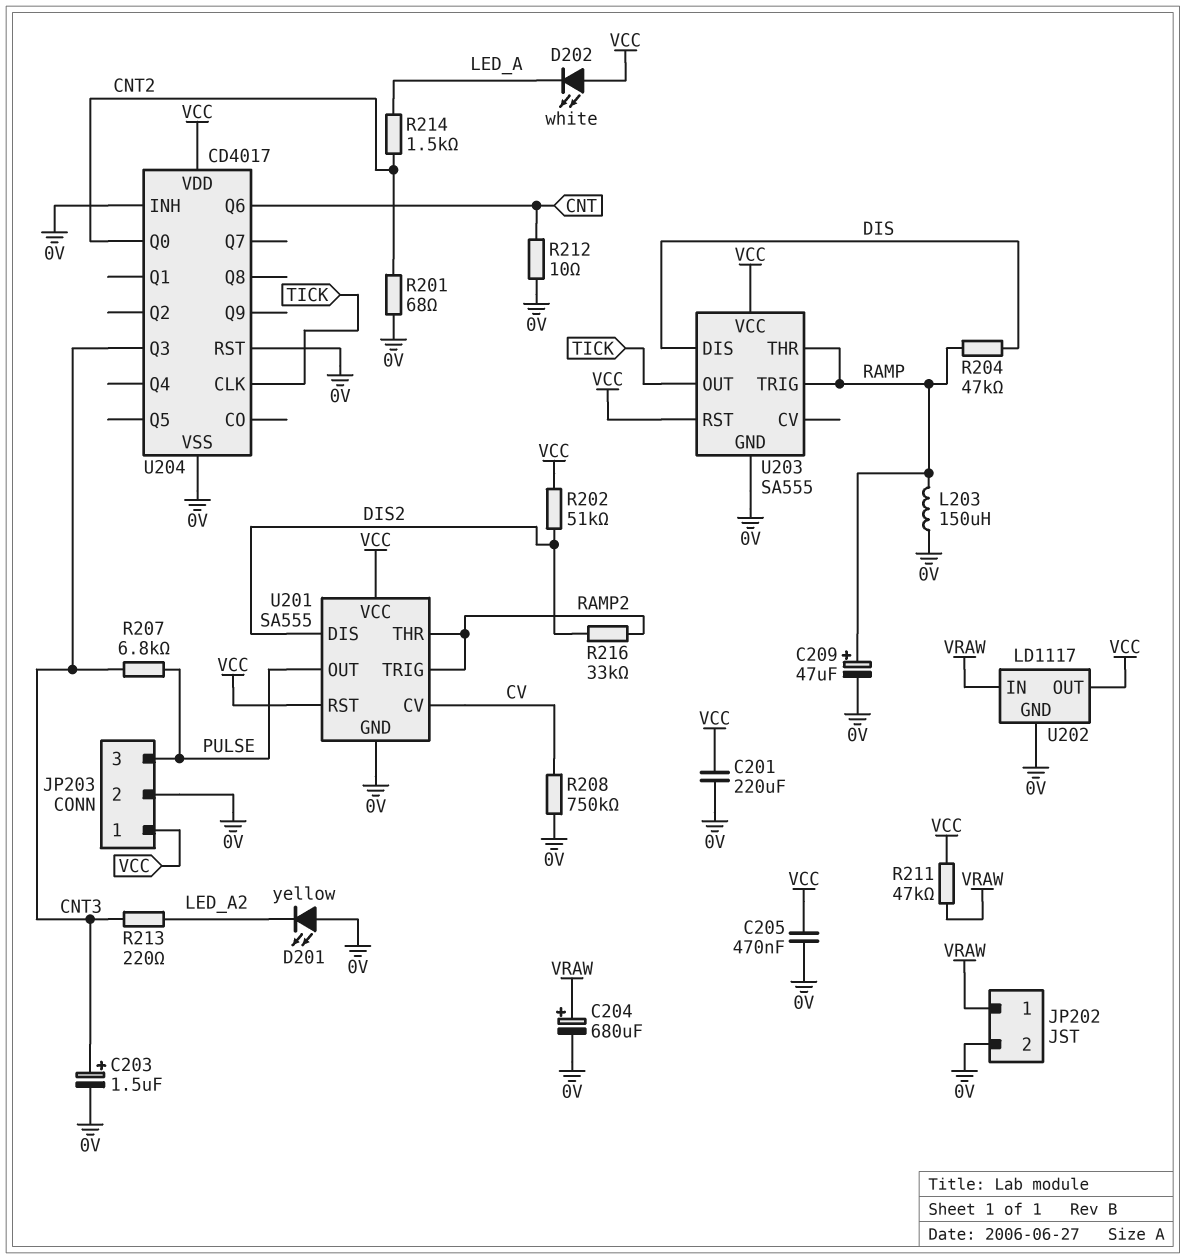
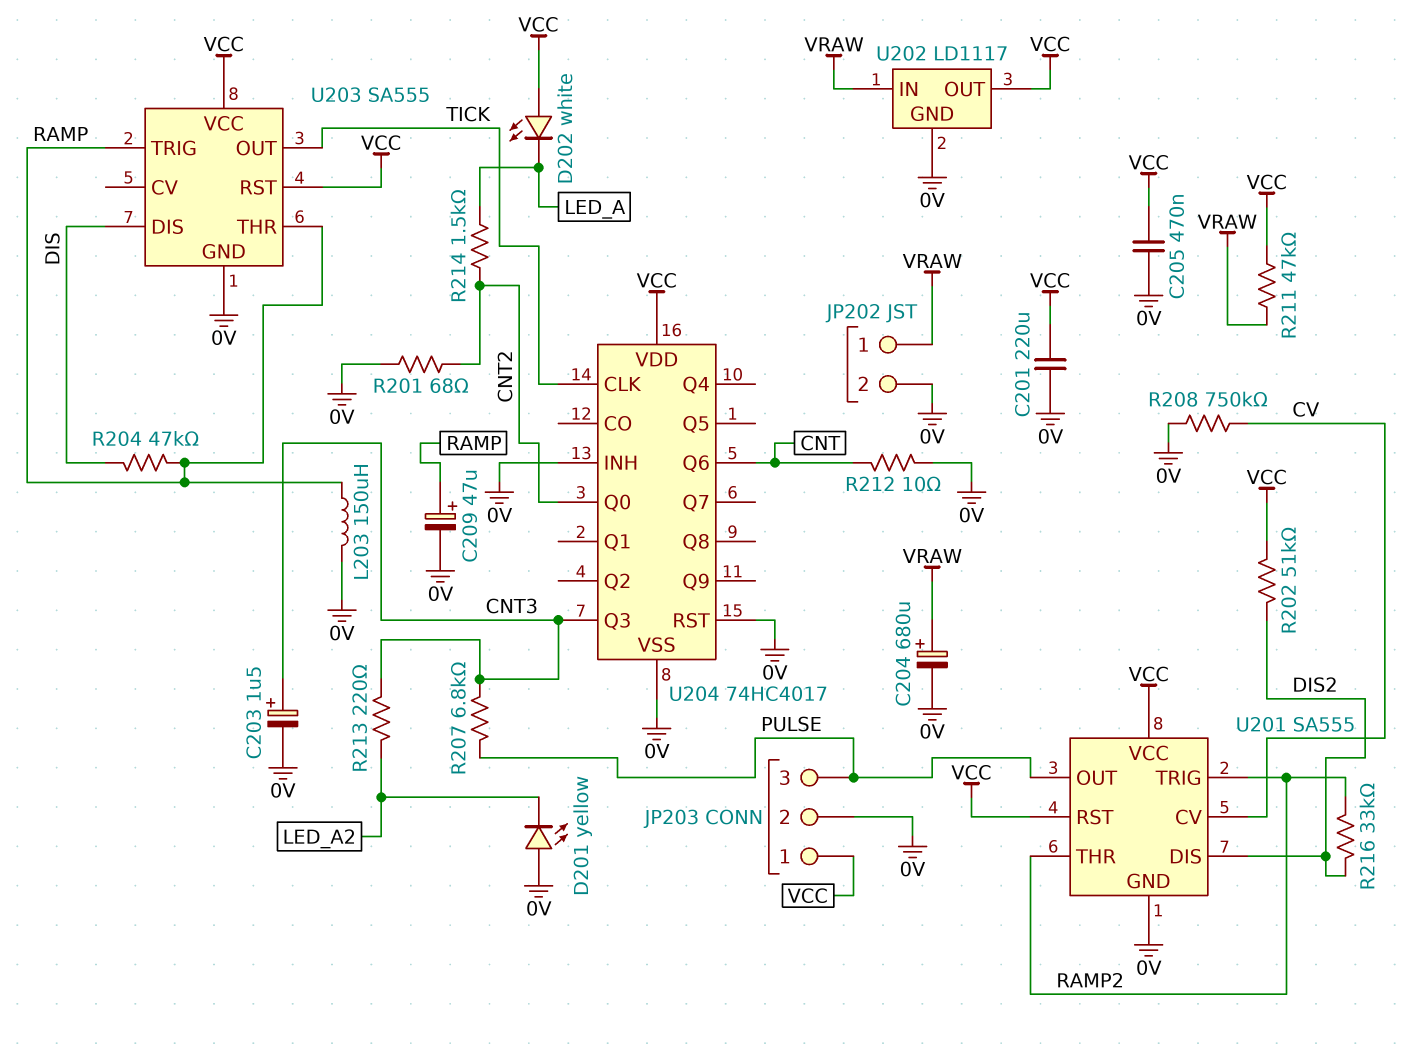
U204: CD4017 -> 74HC4017

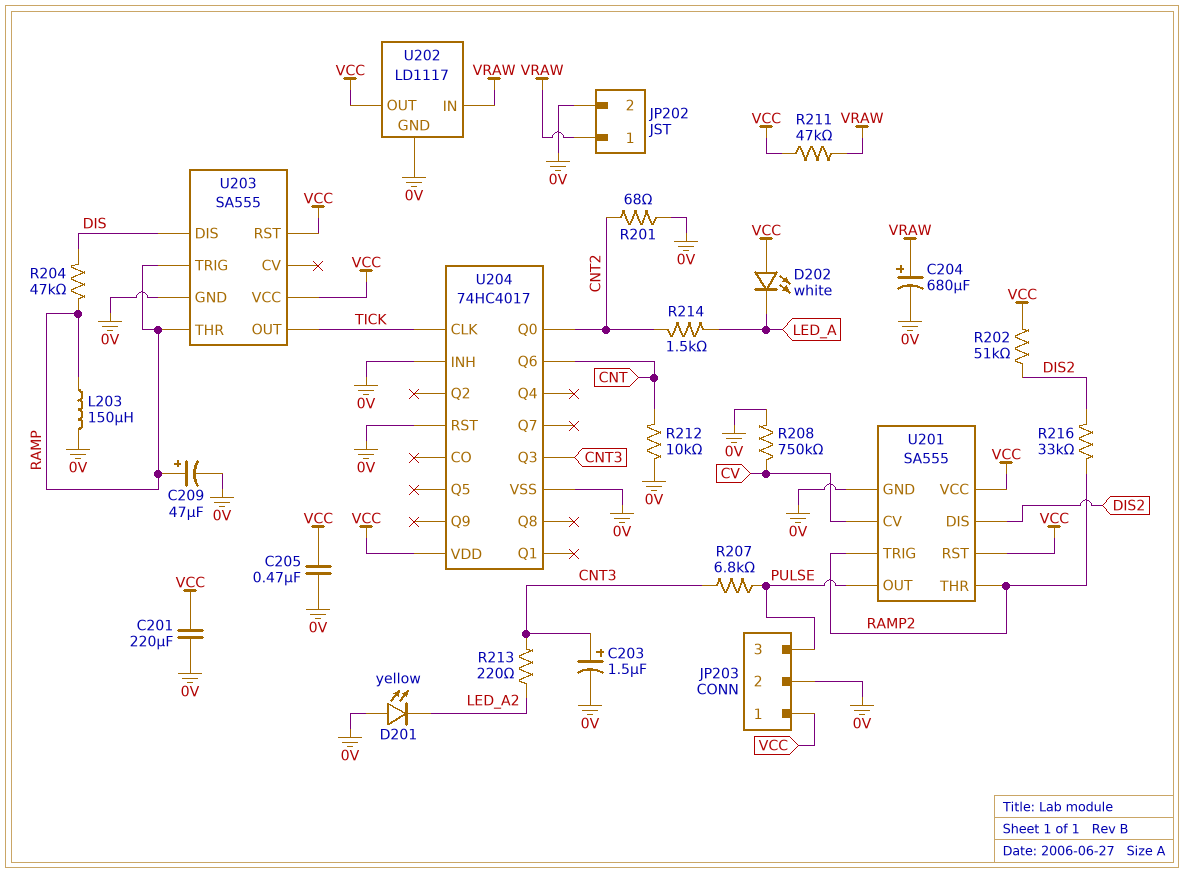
R212: 10 (0V, CNT) -> 10k (0V, CNT)

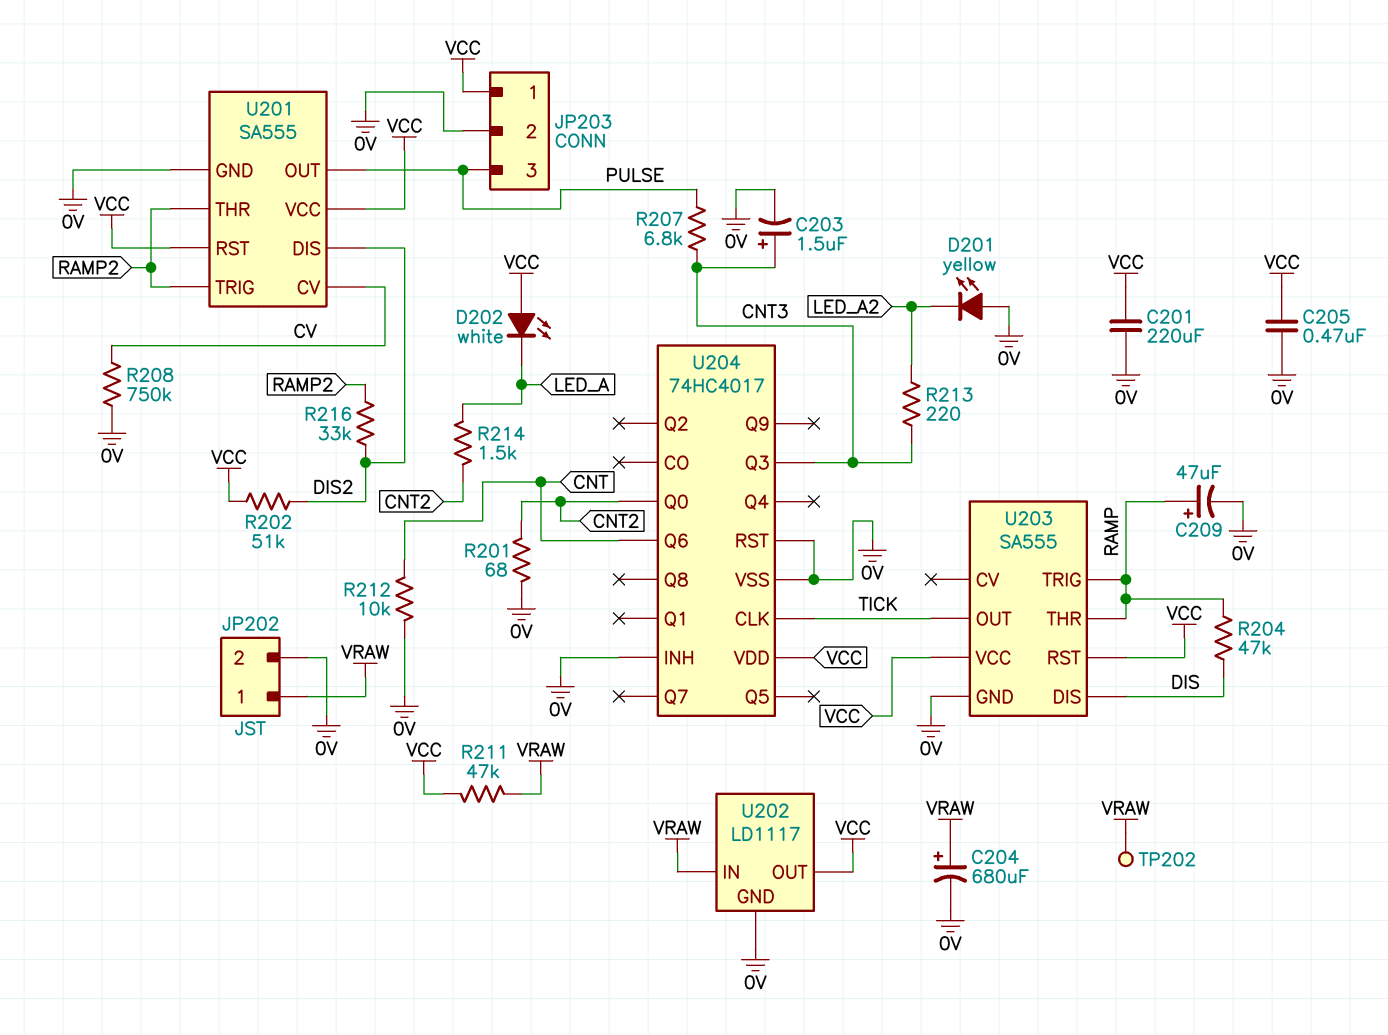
L203: 150uH (0V, RAMP) -> none
TP202: none -> test point (VRAW)

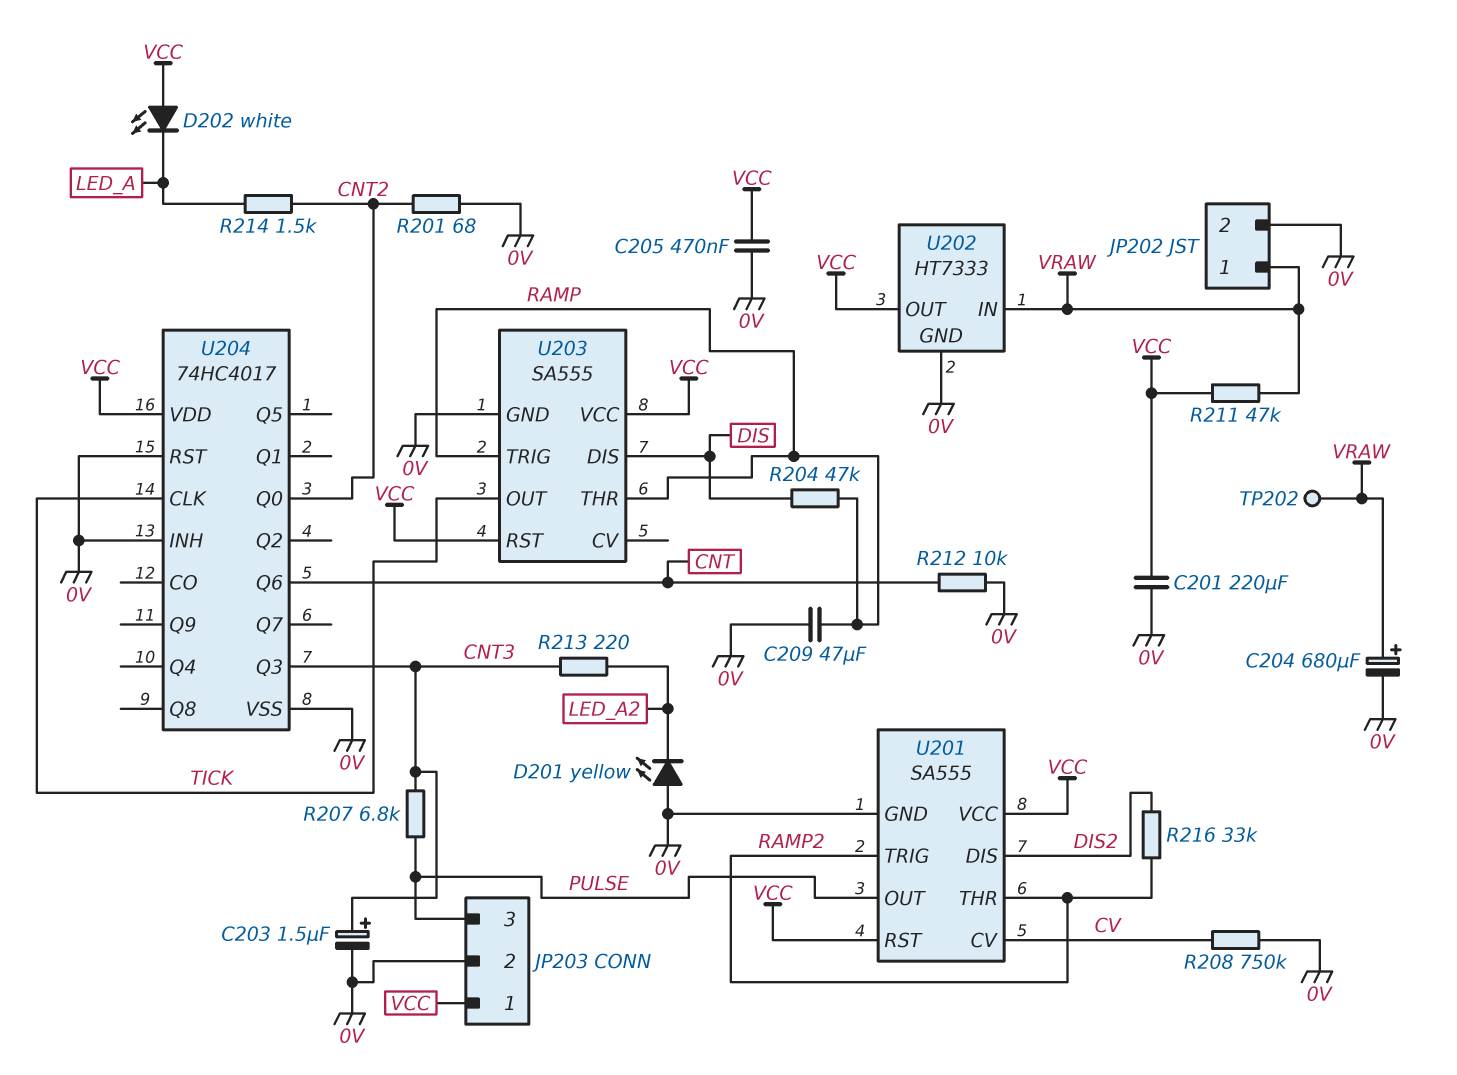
C209: 47uF (plus RAMP, minus 0V) -> 47uF (0V, RAMP)
R202: 51k (DIS2, VCC) -> none
U202: LD1117 -> HT7333

